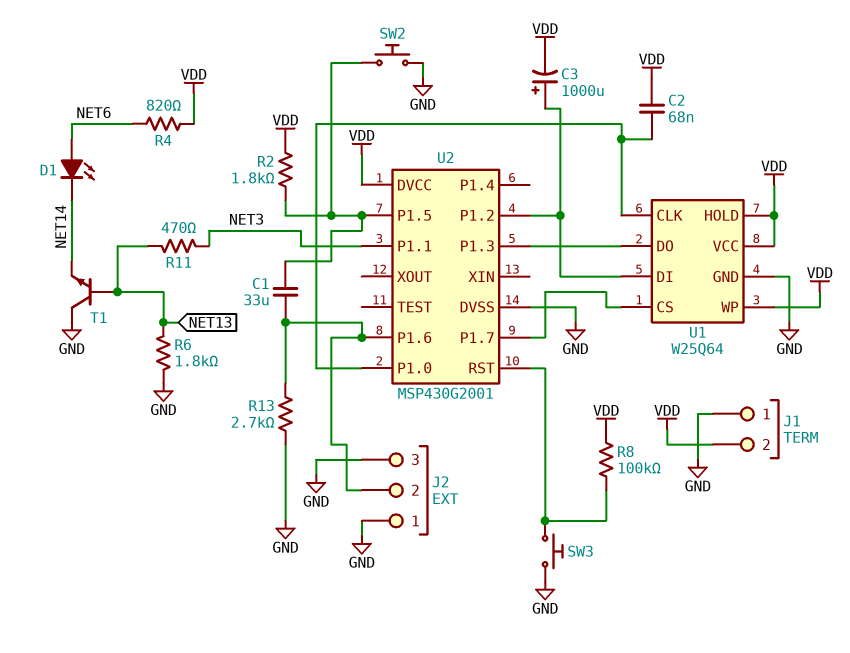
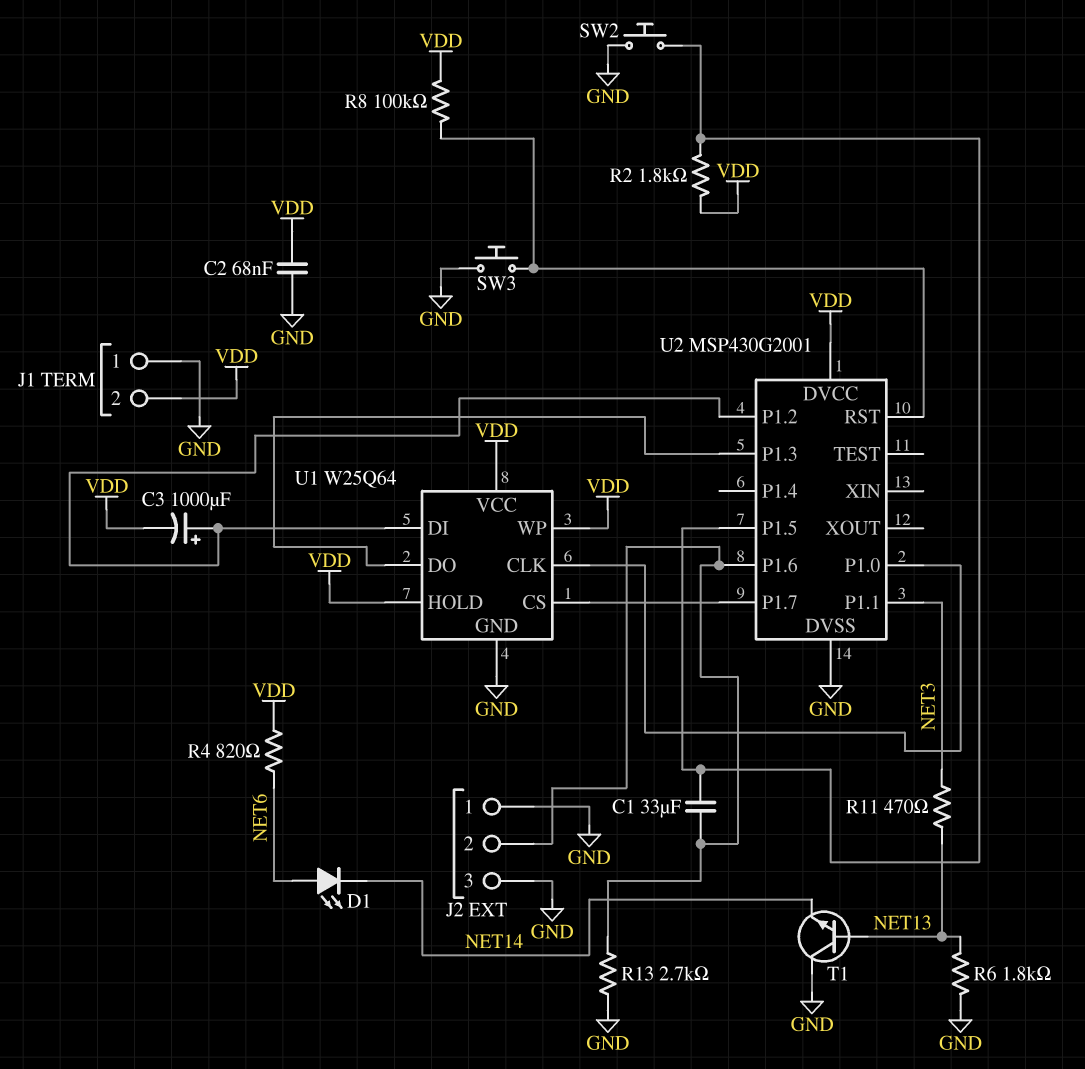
C2: 68nF (U1/CLK, VDD) -> 68nF (GND, VDD)

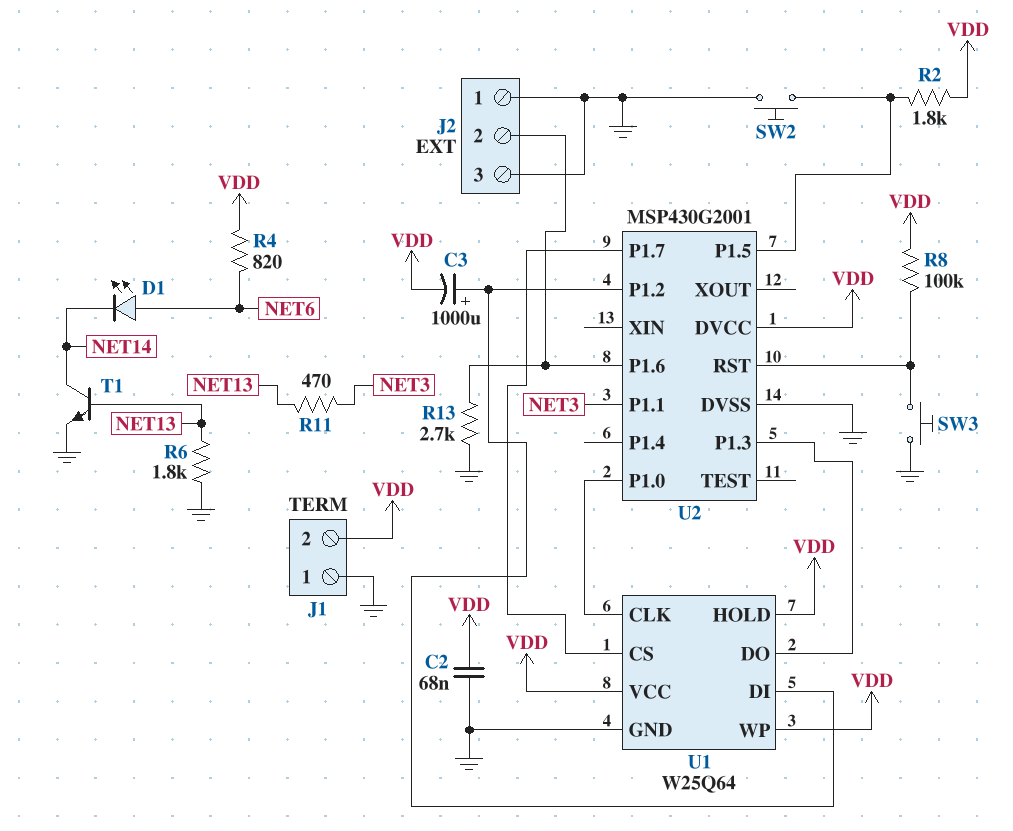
C1: 33uF (J2/2, U2/P1.5) -> none
T1: NPN (B NET13, C GND, E NET14) -> NPN (B NET13, C NET14, E GND)

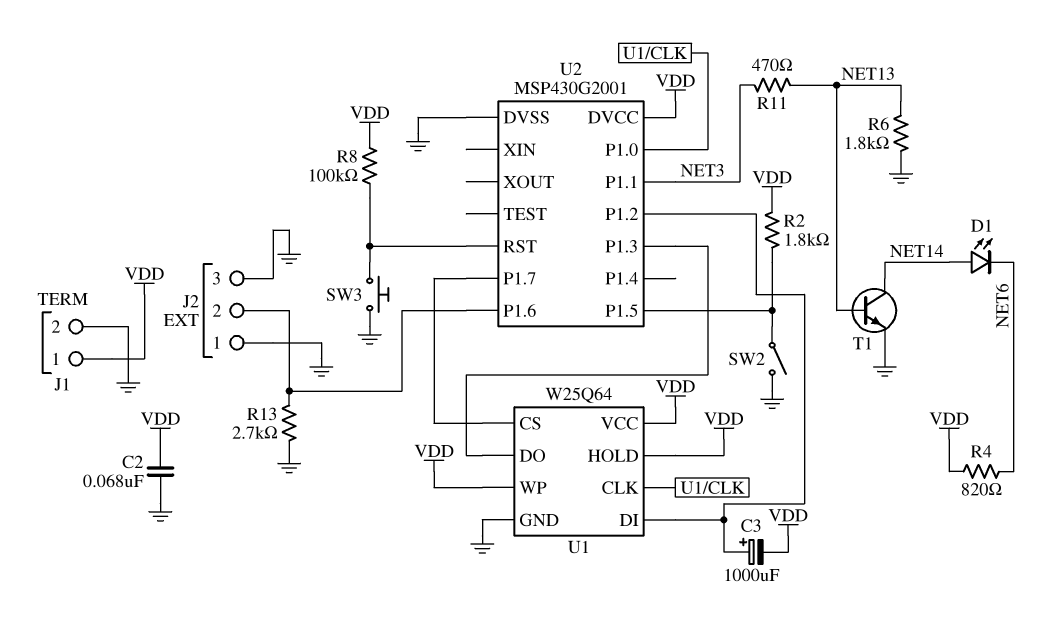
D1: LED (A NET6, K NET14) -> LED (A NET14, K NET6)
J1 pin 1: GND -> VDD
J1 pin 2: VDD -> GND
SW2: button (GND, U2/P1.5) -> switch (GND, U2/P1.5)

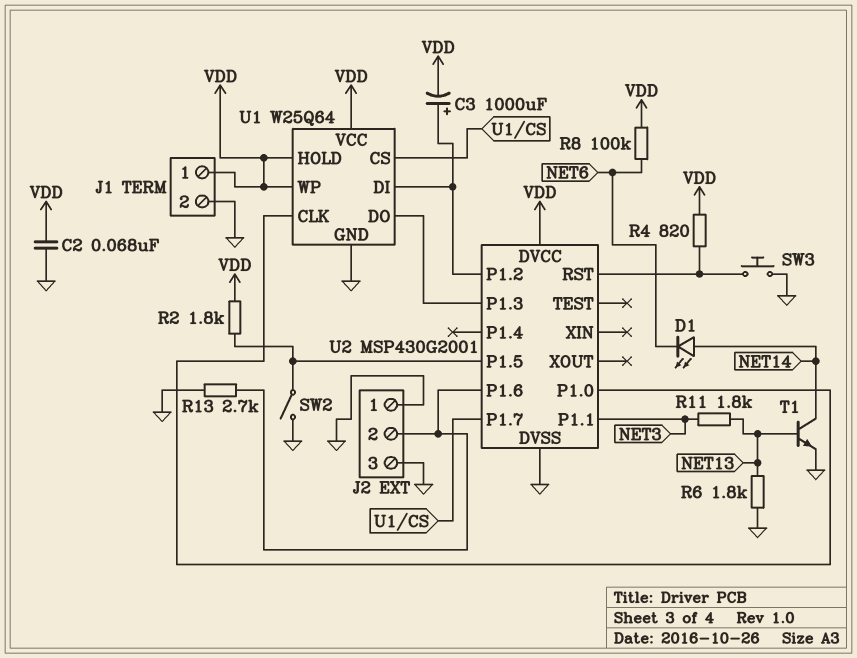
R4: 820 (NET6, VDD) -> 820 (U2/RST, VDD)
R8: 100k (U2/RST, VDD) -> 100k (NET6, VDD)
R11: 470 (NET3, NET13) -> 1.8k (NET3, NET13)

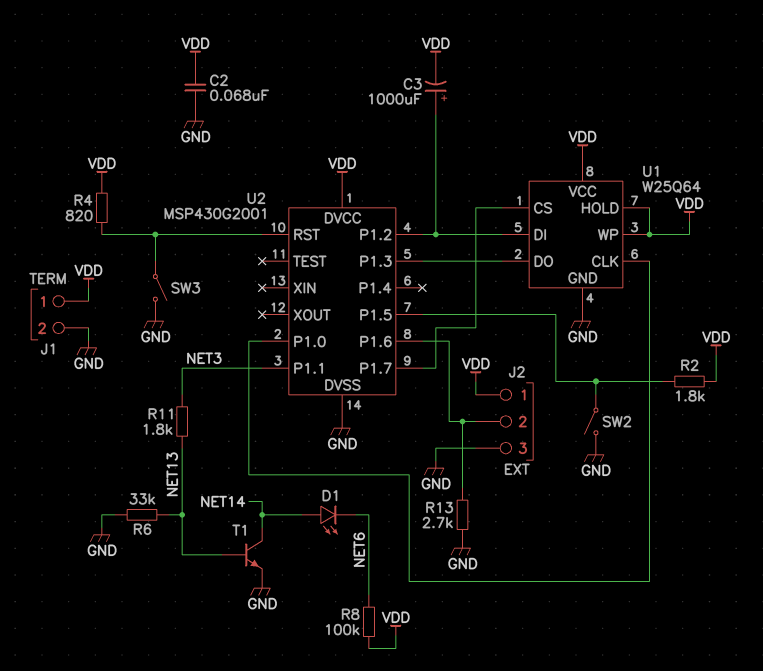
J2 pin 1: GND -> VDD
R6: 1.8k (GND, NET13) -> 33k (GND, NET13)
SW3: button (GND, U2/RST) -> switch (GND, U2/RST)

